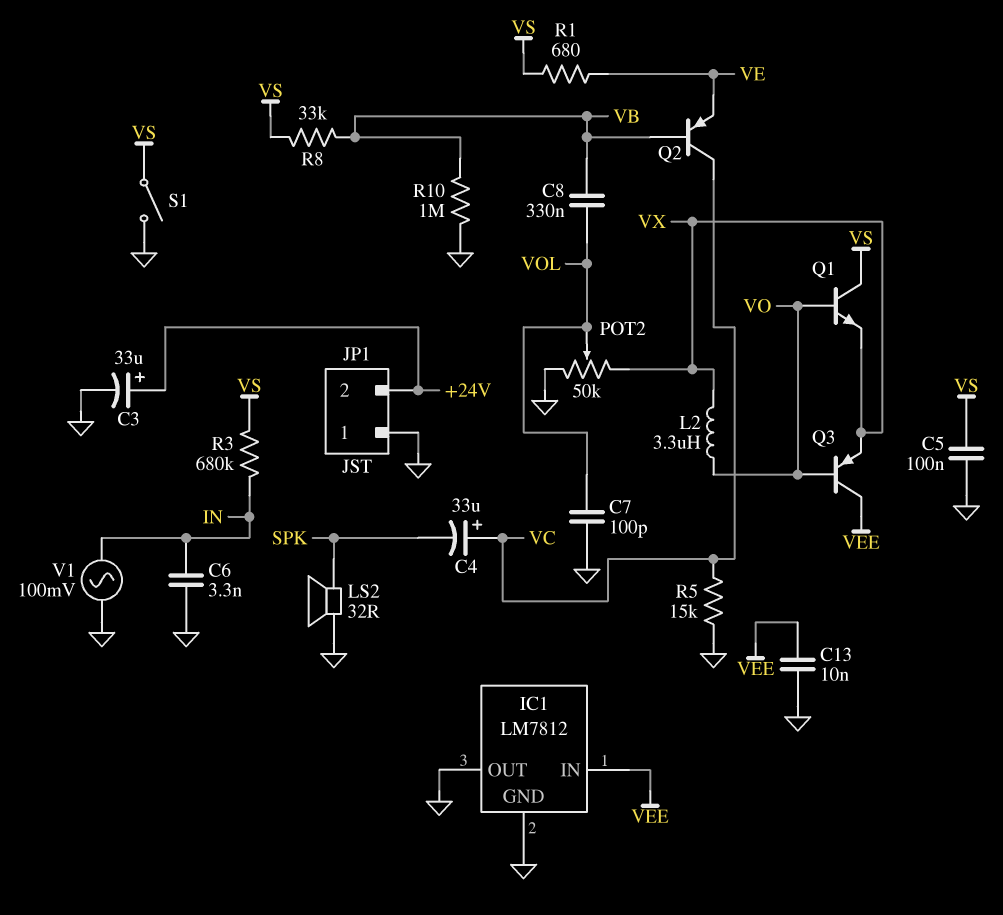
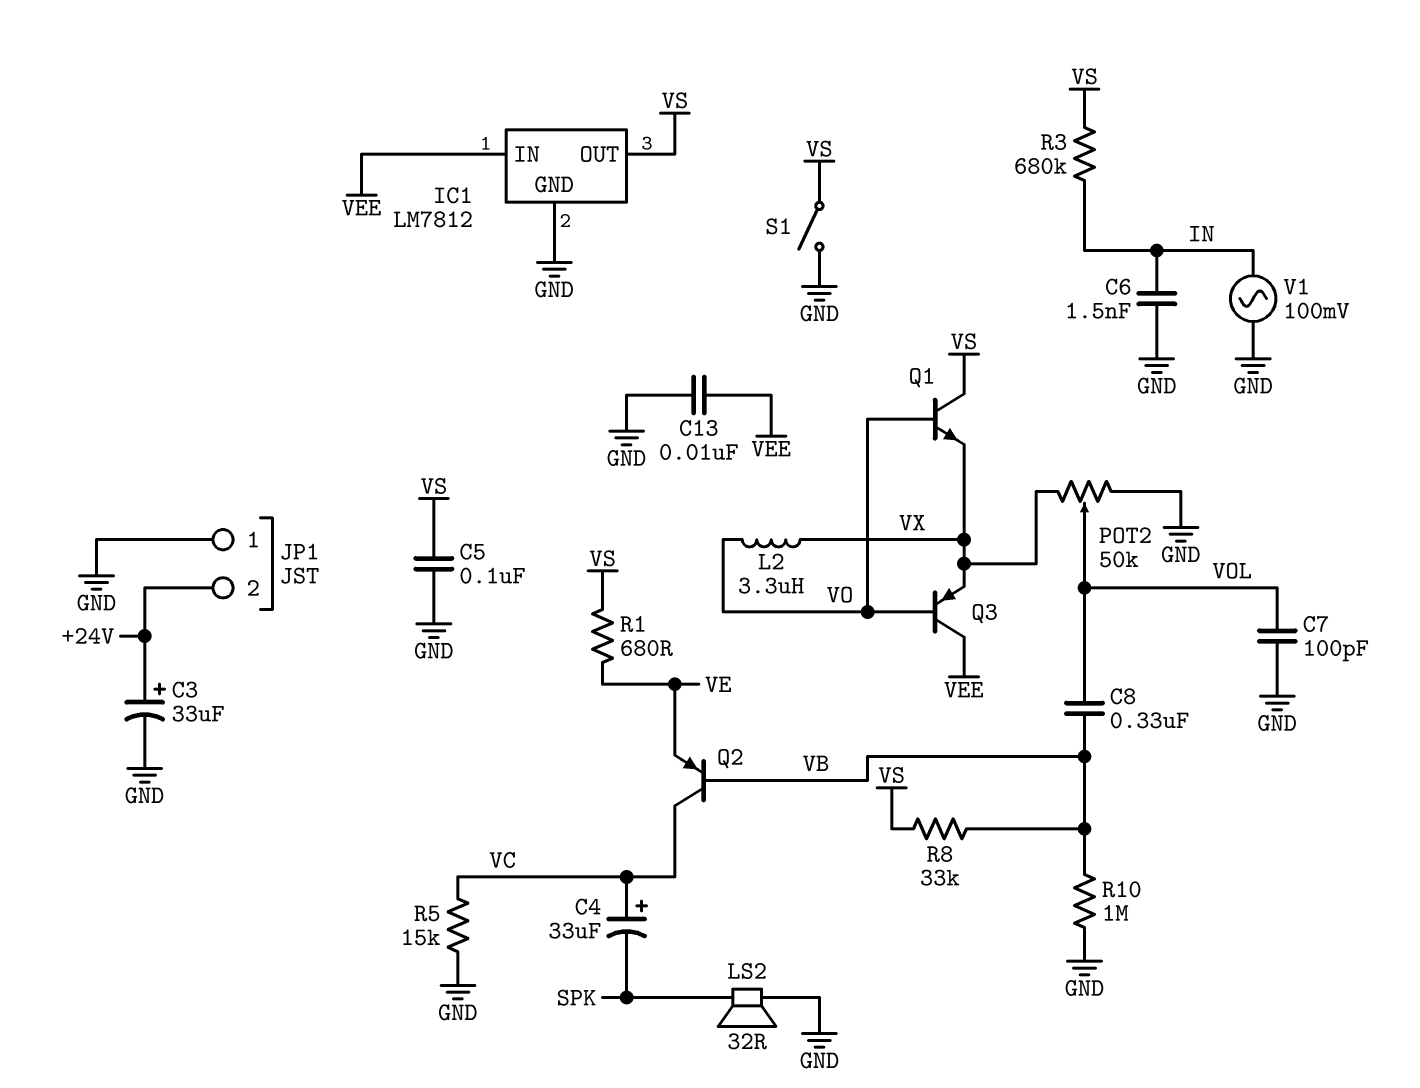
C6: 3.3nF (GND, IN) -> 1.5nF (GND, IN)
IC1 pin OUT: GND -> VS

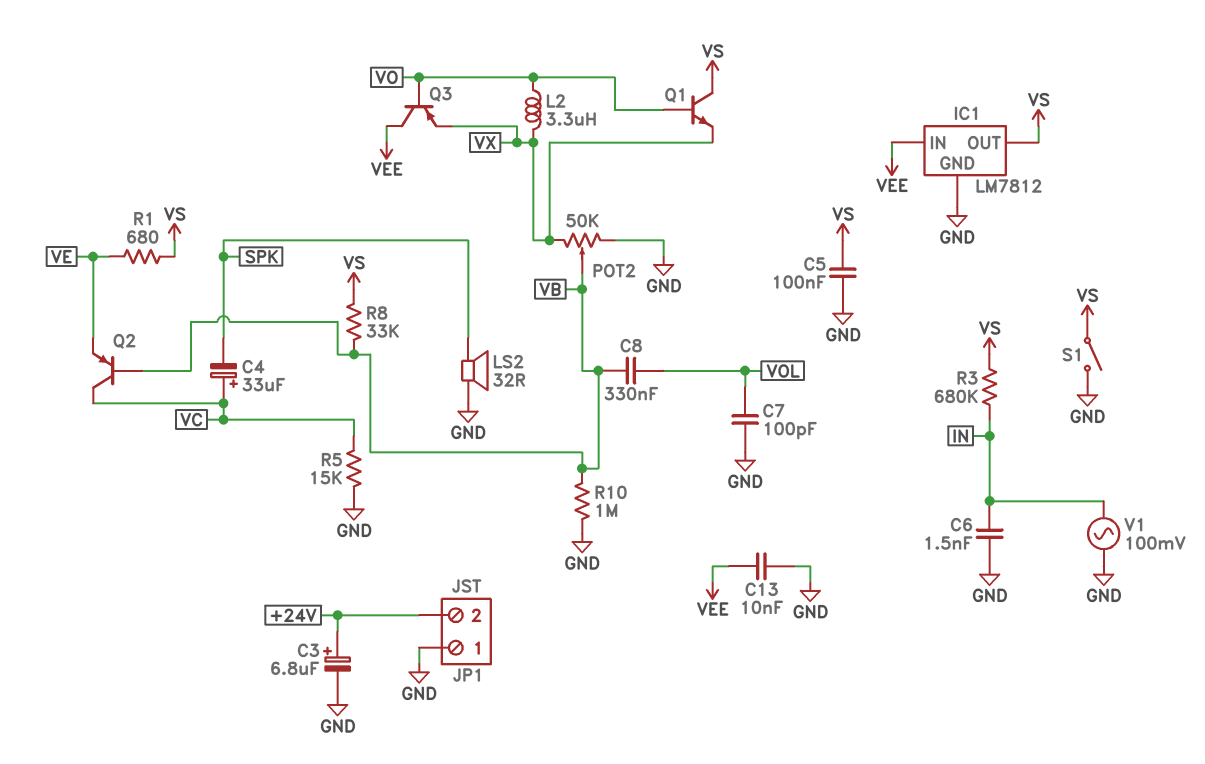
C3: 33uF (plus +24V, minus GND) -> 6.8uF (plus +24V, minus GND)
POT2: 50k (GND, VX, wiper VOL) -> 50k (GND, VX, wiper VB)

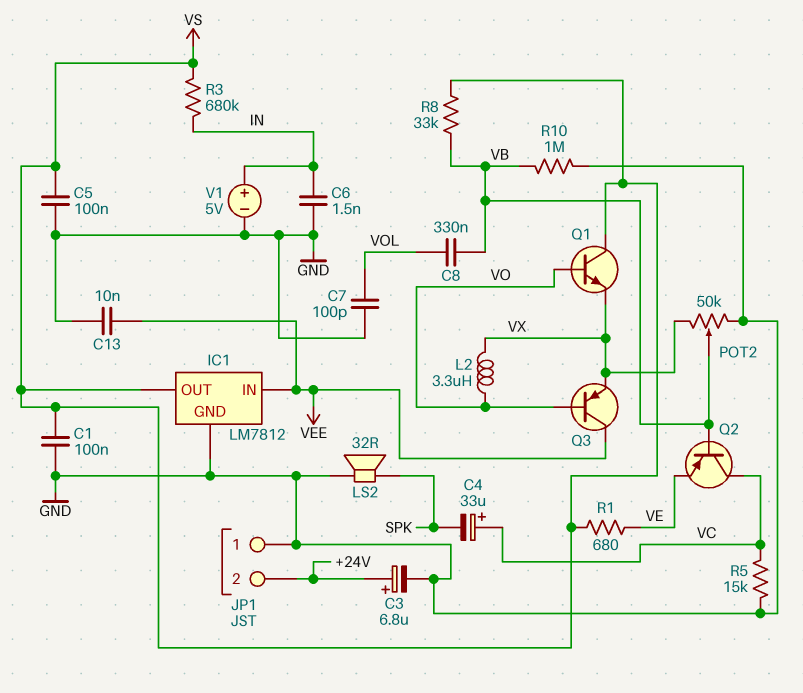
C1: none -> 100nF (GND, VS)
S1: switch (GND, VS) -> none
V1: AC 100mV (GND, IN) -> 5V (plus IN, minus GND)

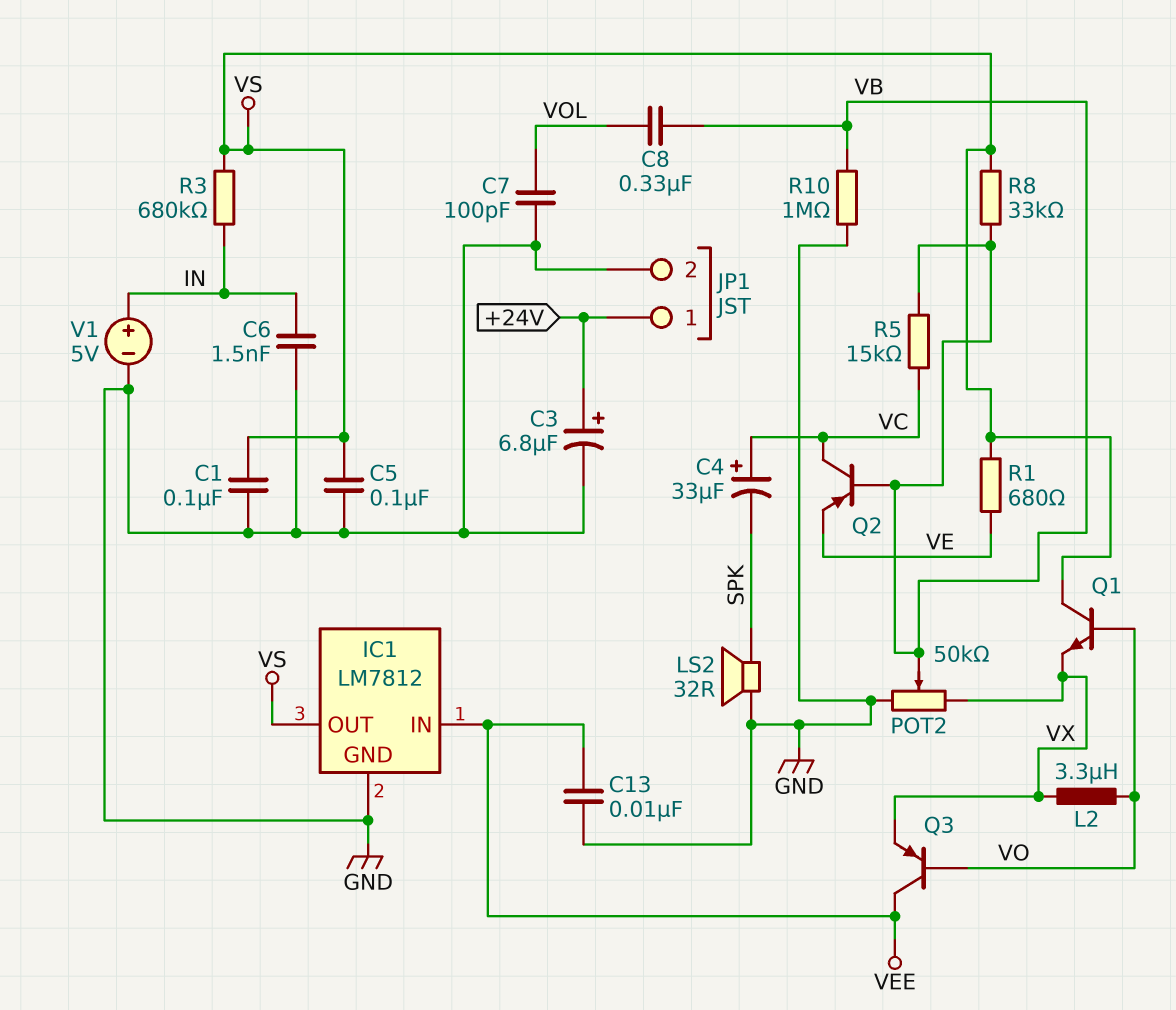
JP1 pin 1: GND -> +24V
JP1 pin 2: +24V -> GND
R5: 15k (GND, VC) -> 15k (VB, VC)

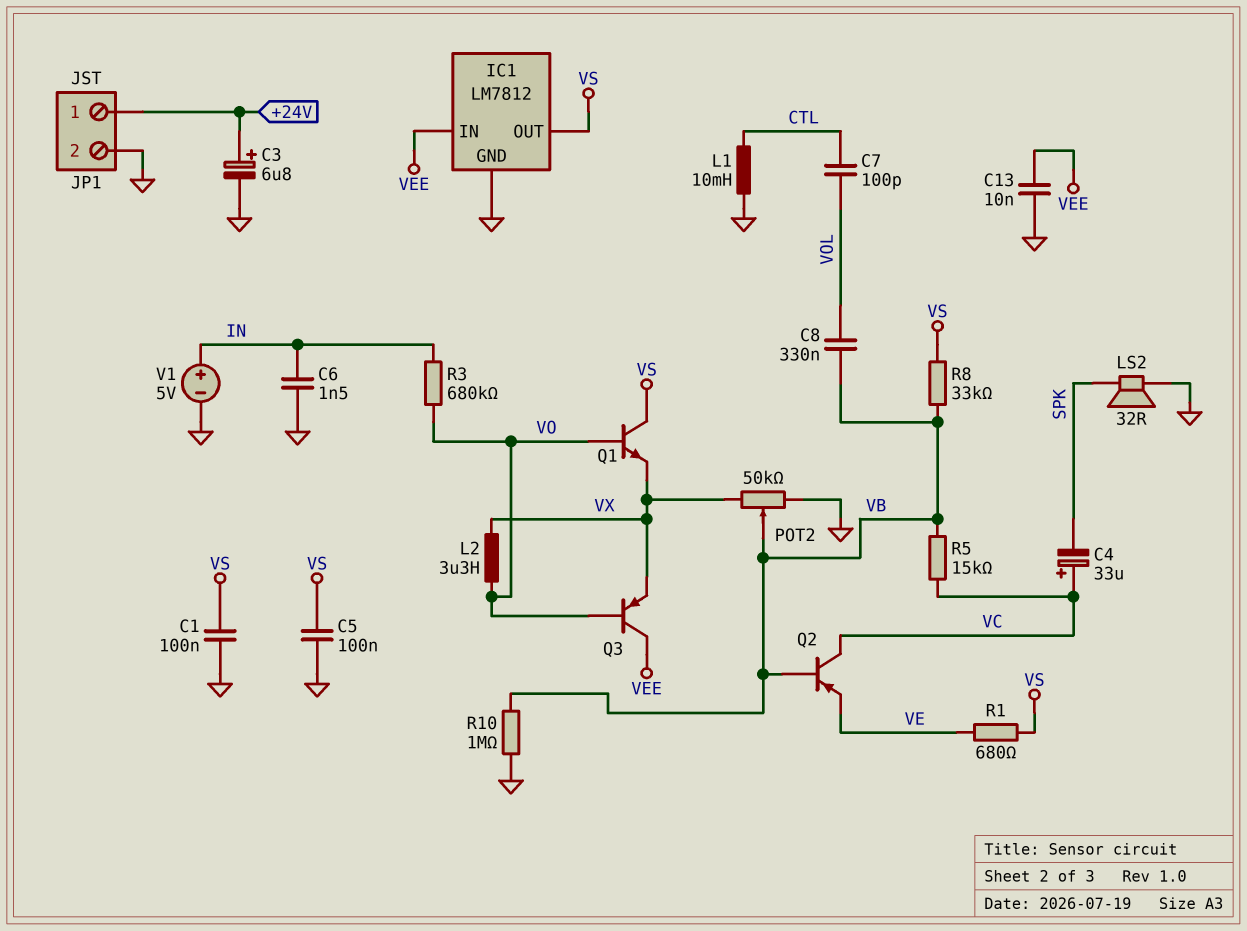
C7: 100pF (GND, VOL) -> 100pF (CTL, VOL)
L1: none -> 10mH (CTL, GND)
R3: 680k (IN, VS) -> 680k (IN, VO)

